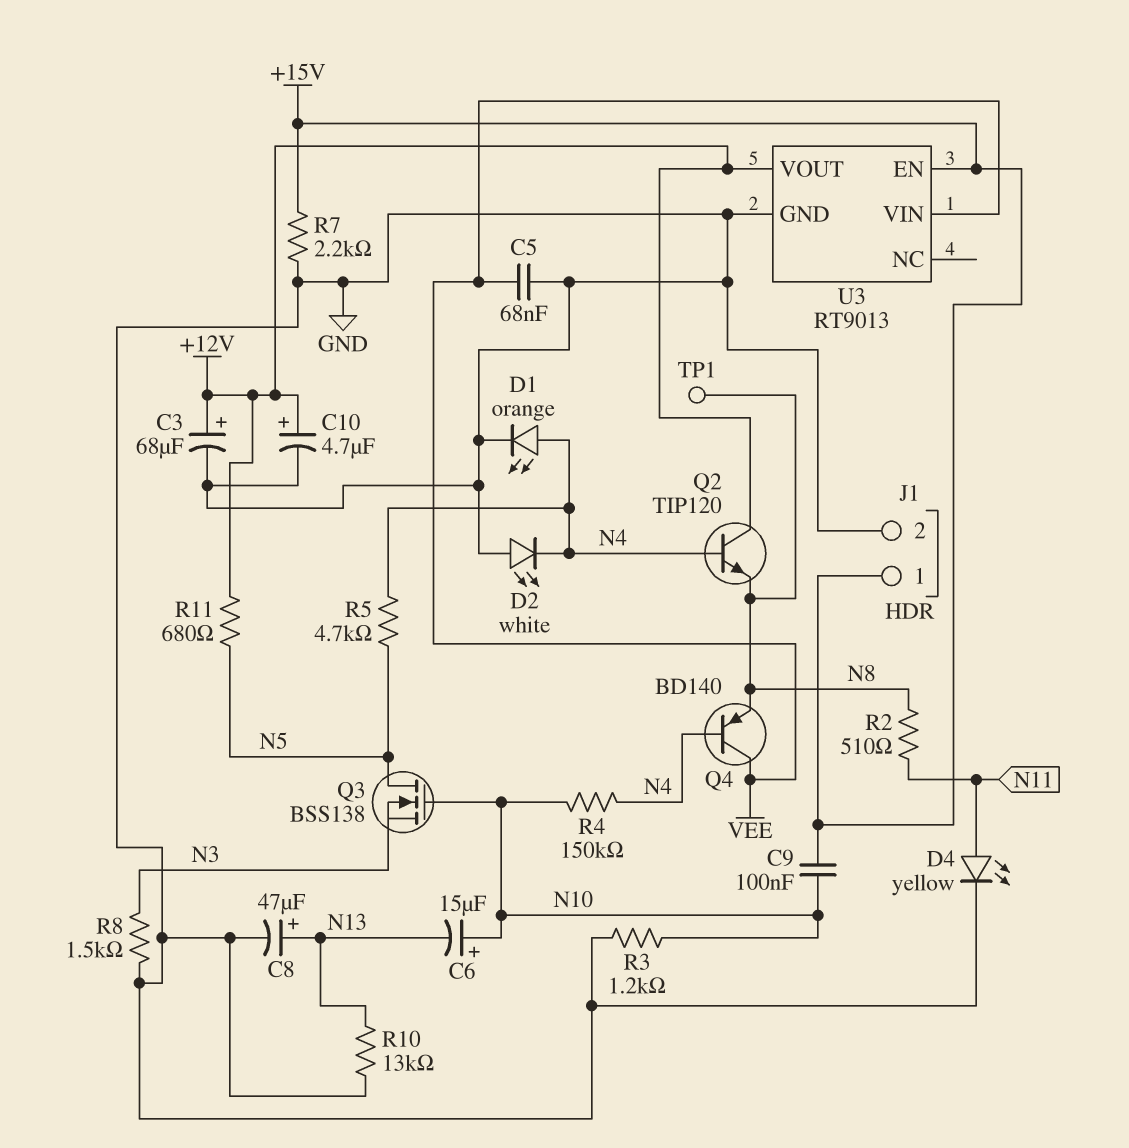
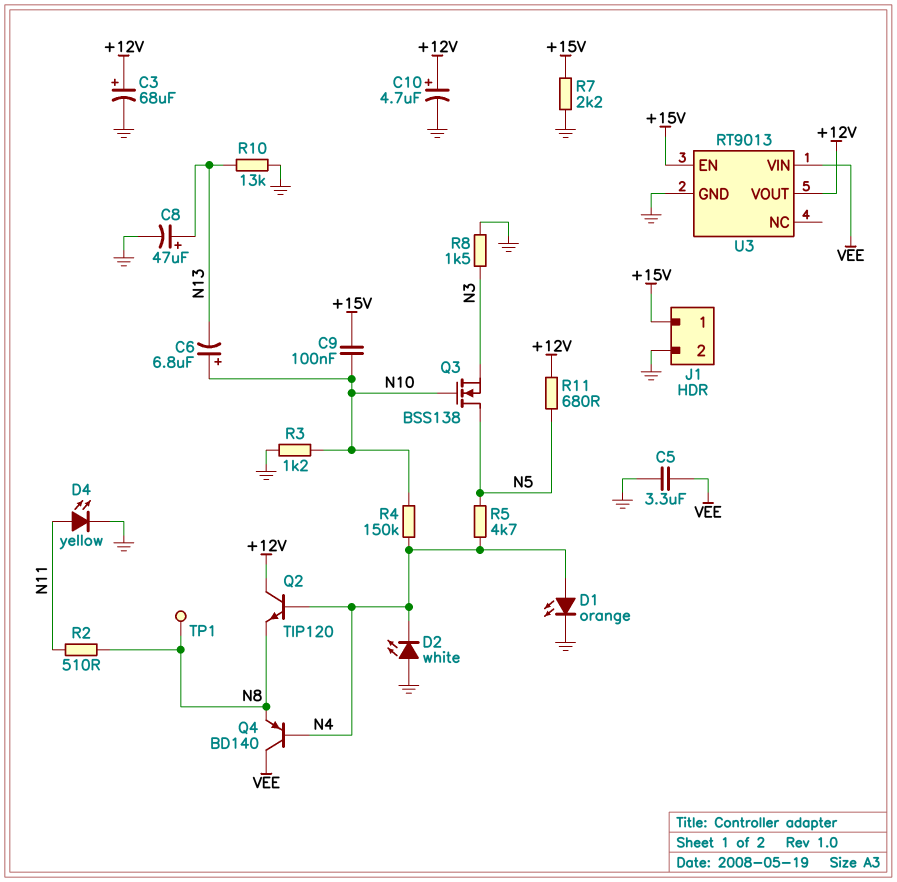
C5: 68nF (GND, VEE) -> 3.3uF (GND, VEE)
C6: 15uF (plus N10, minus N13) -> 6.8uF (plus N10, minus N13)

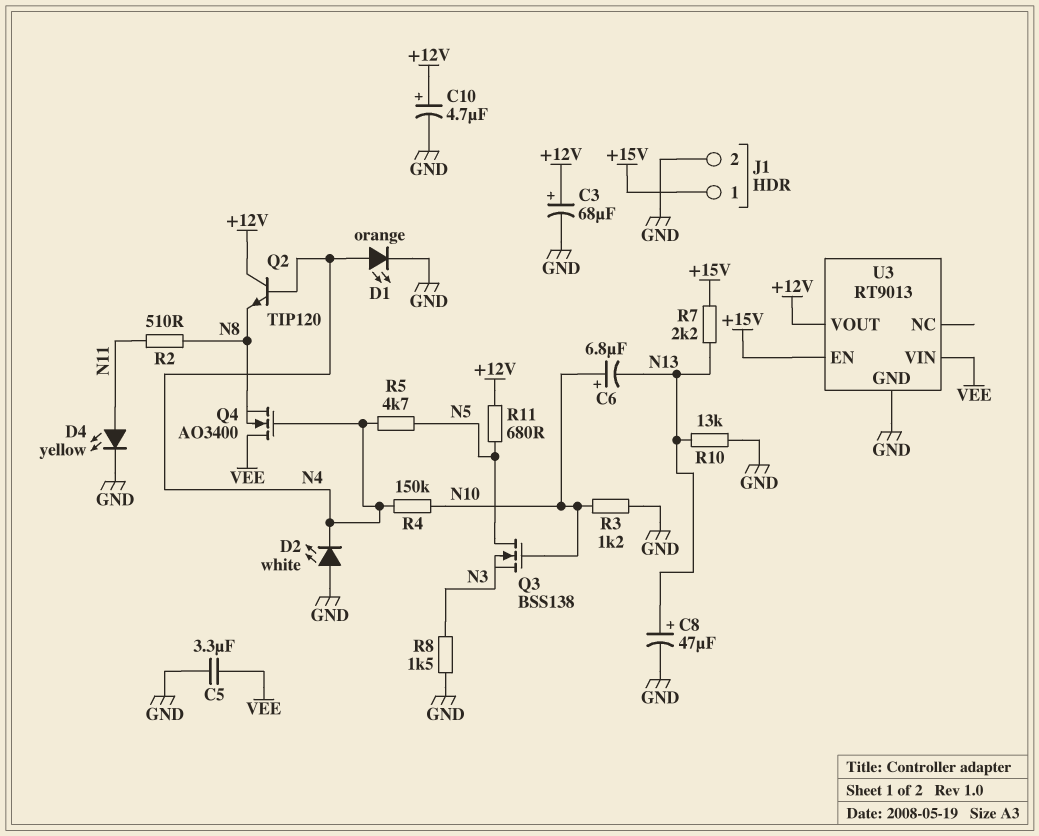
C9: 100nF (+15V, N10) -> none
Q4: PNP BD140 (B N4, C VEE, E N8) -> NMOS AO3400 (G N4, D VEE, S N8)
R7: 2.2k (+15V, GND) -> 2.2k (+15V, N13)
TP1: test point (N8) -> none

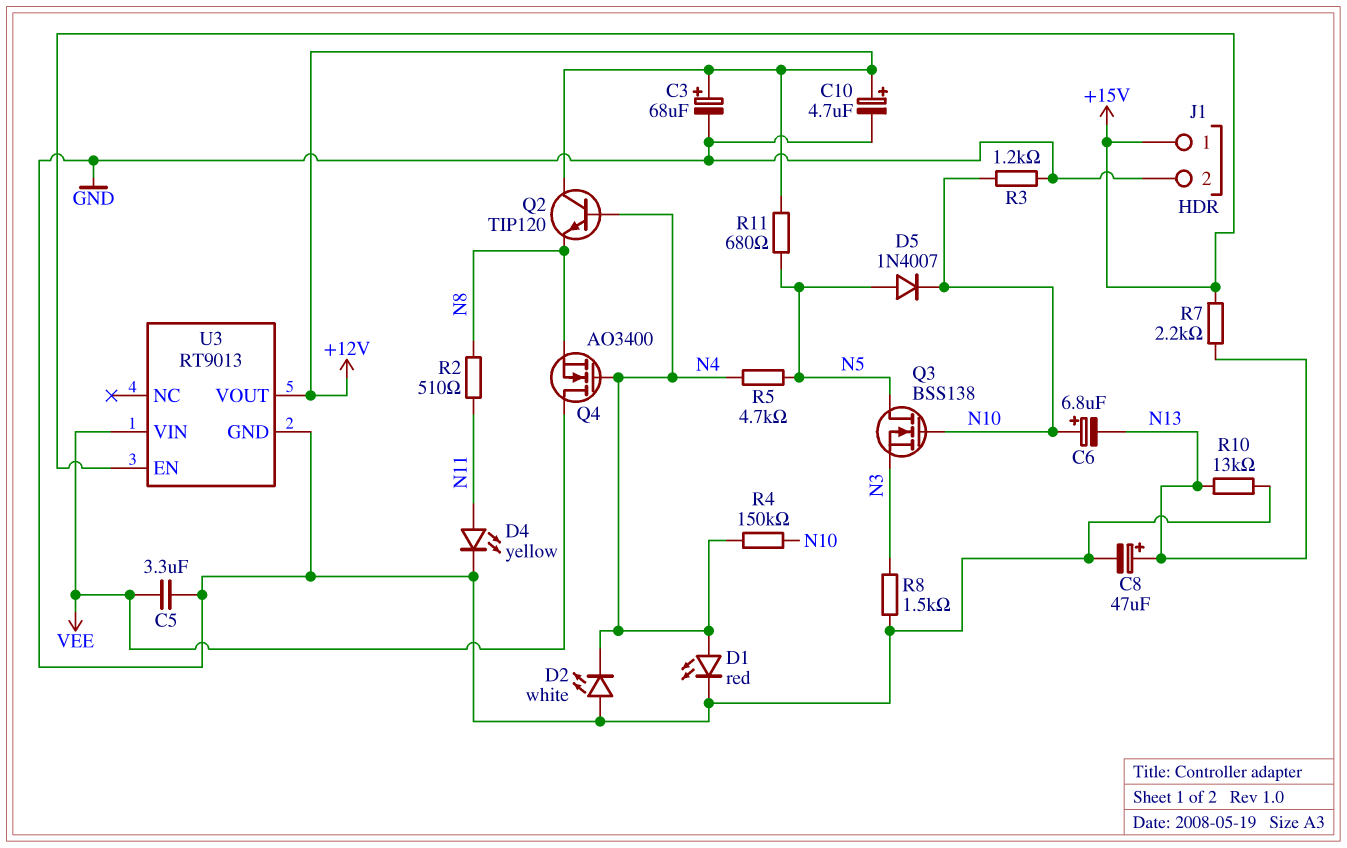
D1: LED orange (A N4, K GND) -> LED red (A N4, K GND)
D5: none -> diode 1N4007 (A N5, K N10)

